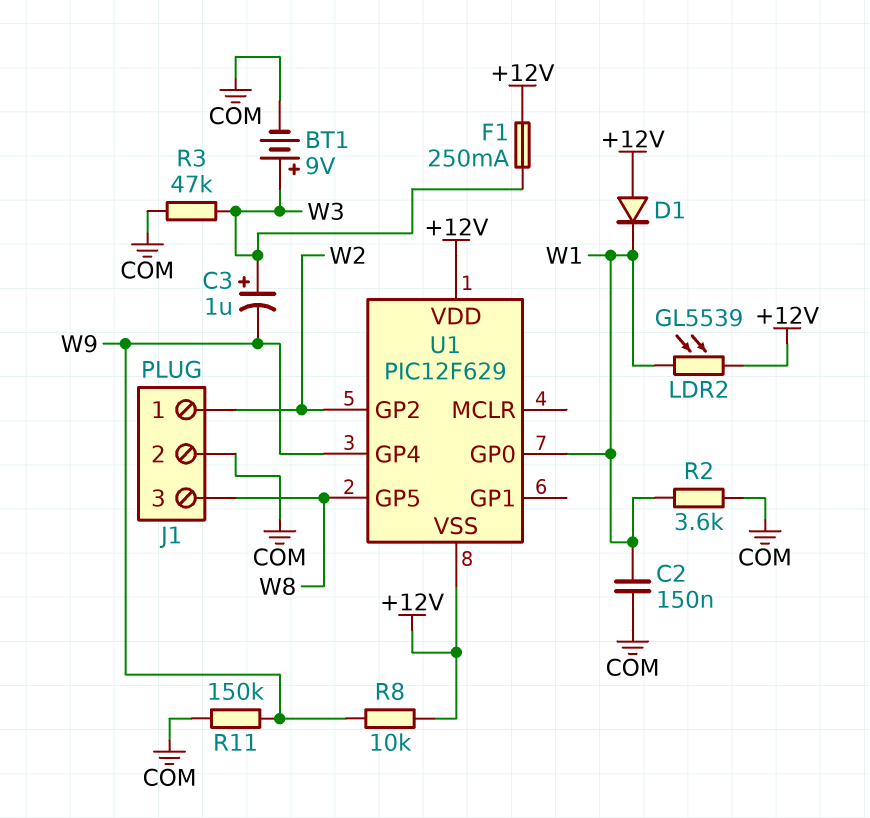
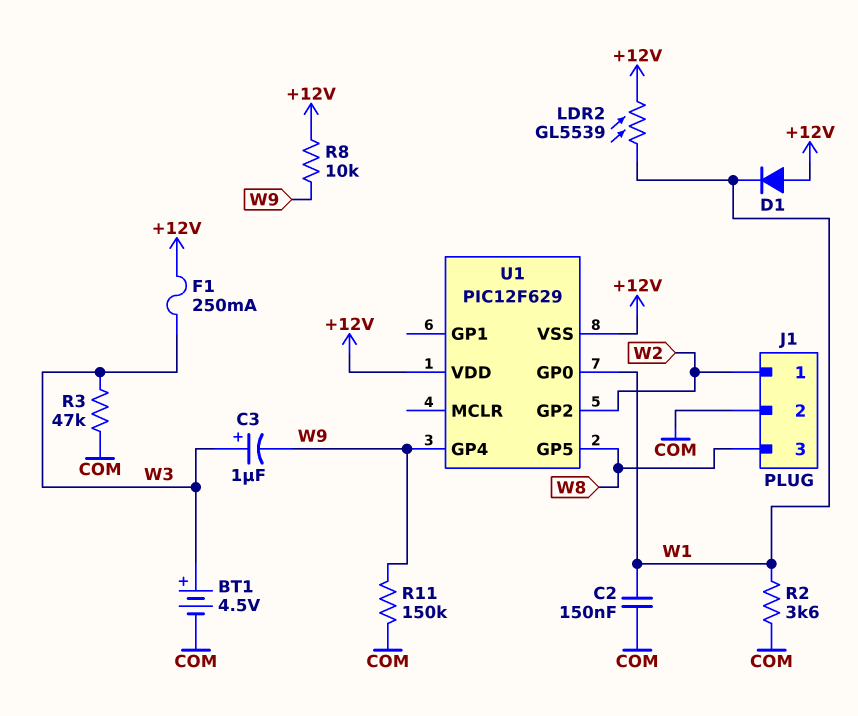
BT1: 9V (plus W3, minus COM) -> 4.5V (plus W3, minus COM)

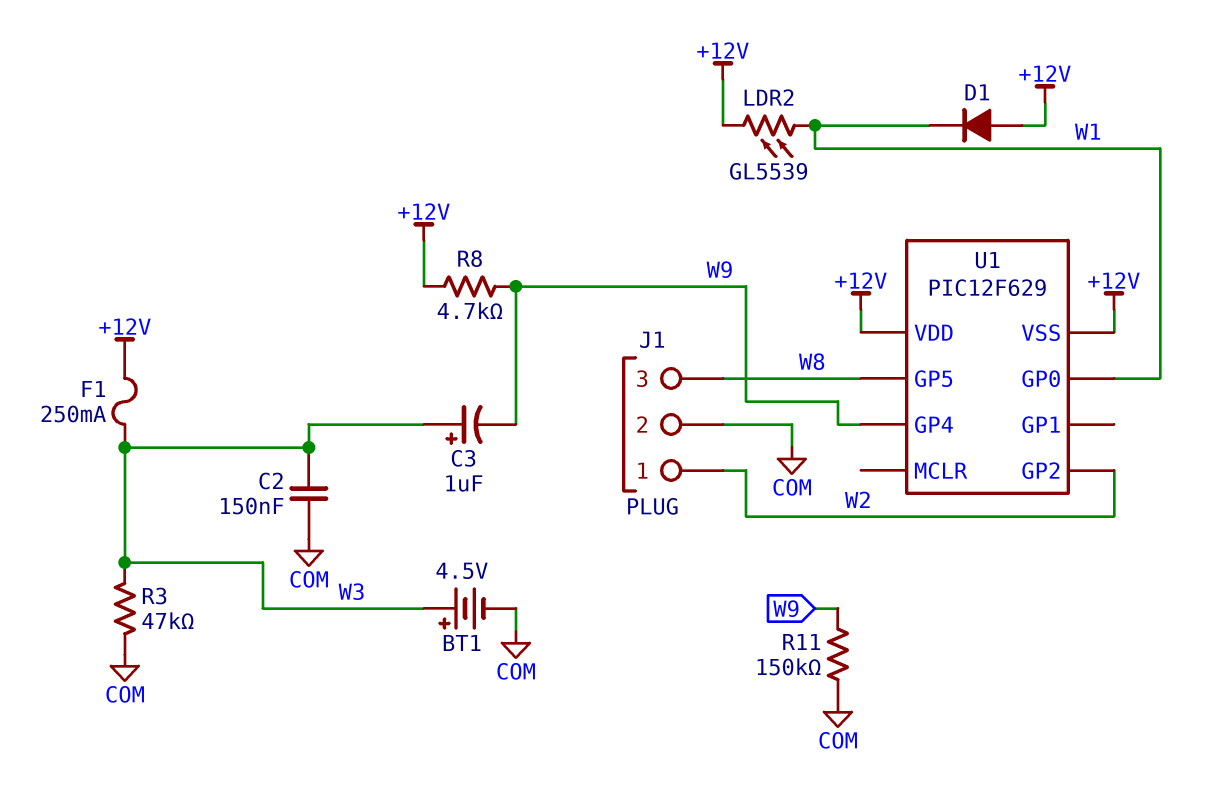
C2: 150nF (COM, W1) -> 150nF (COM, W3)
R2: 3.6k (COM, W1) -> none
R8: 10k (+12V, W9) -> 4.7k (+12V, W9)

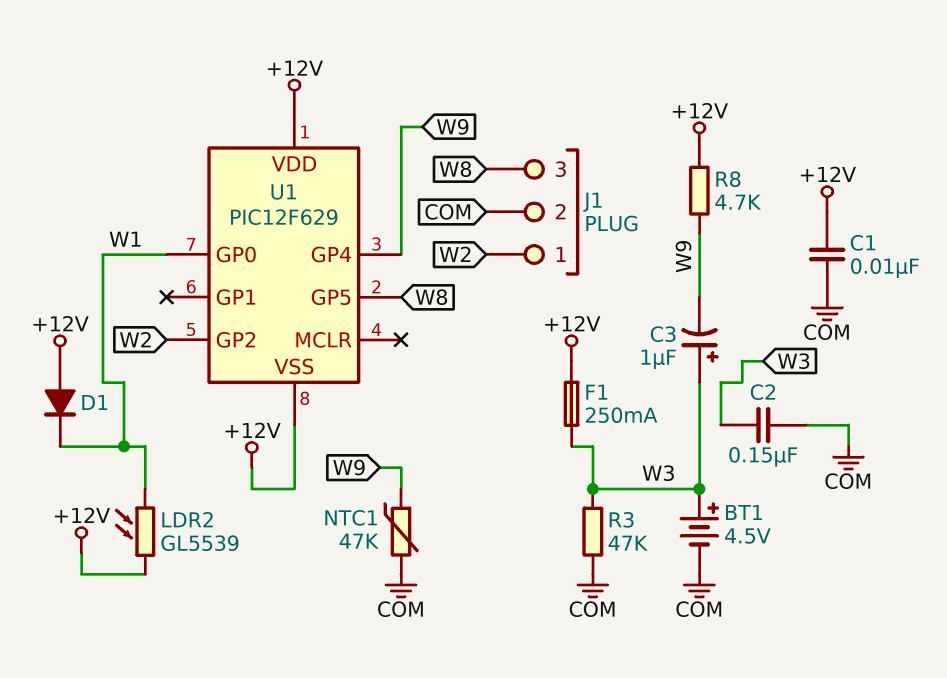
C1: none -> 10nF (+12V, COM)
NTC1: none -> 47k (COM, W9)
R11: 150k (COM, W9) -> none

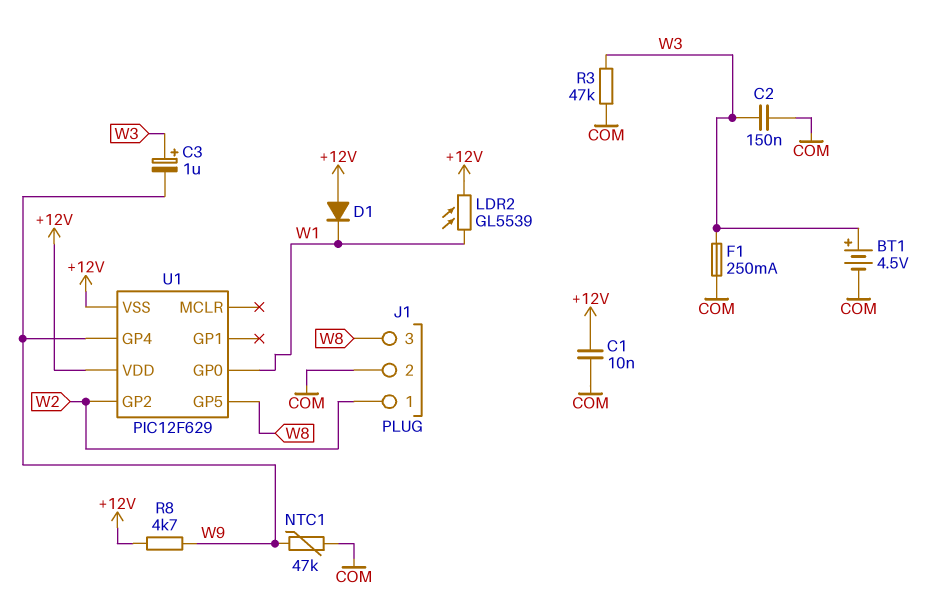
F1: 250mA (+12V, W3) -> 250mA (COM, W3)

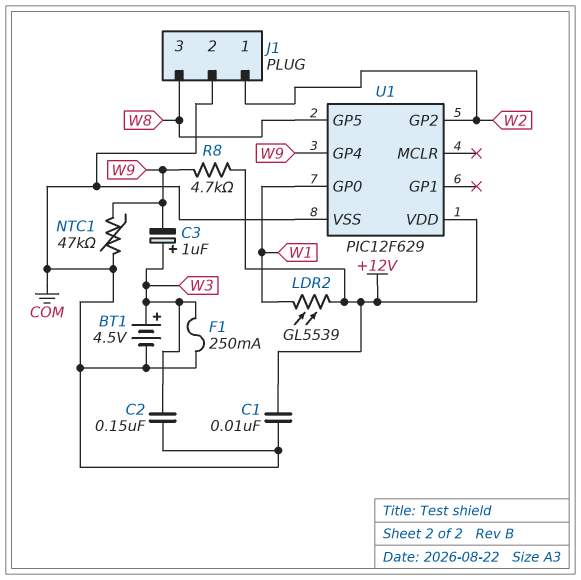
D1: diode (A +12V, K W1) -> none
R3: 47k (COM, W3) -> none
U1 pin VSS: +12V -> COM

